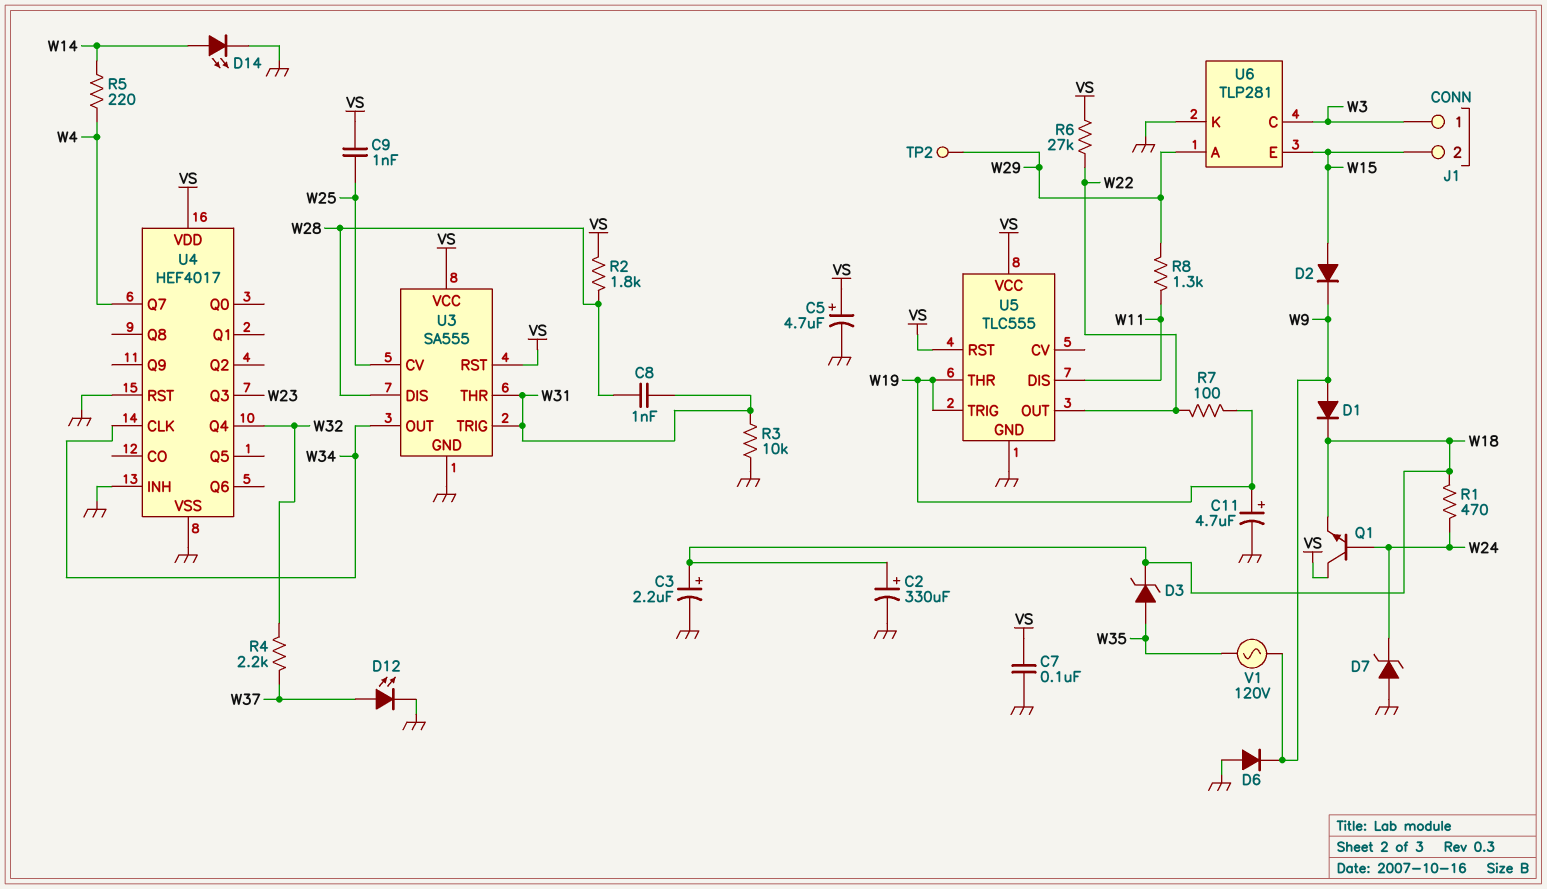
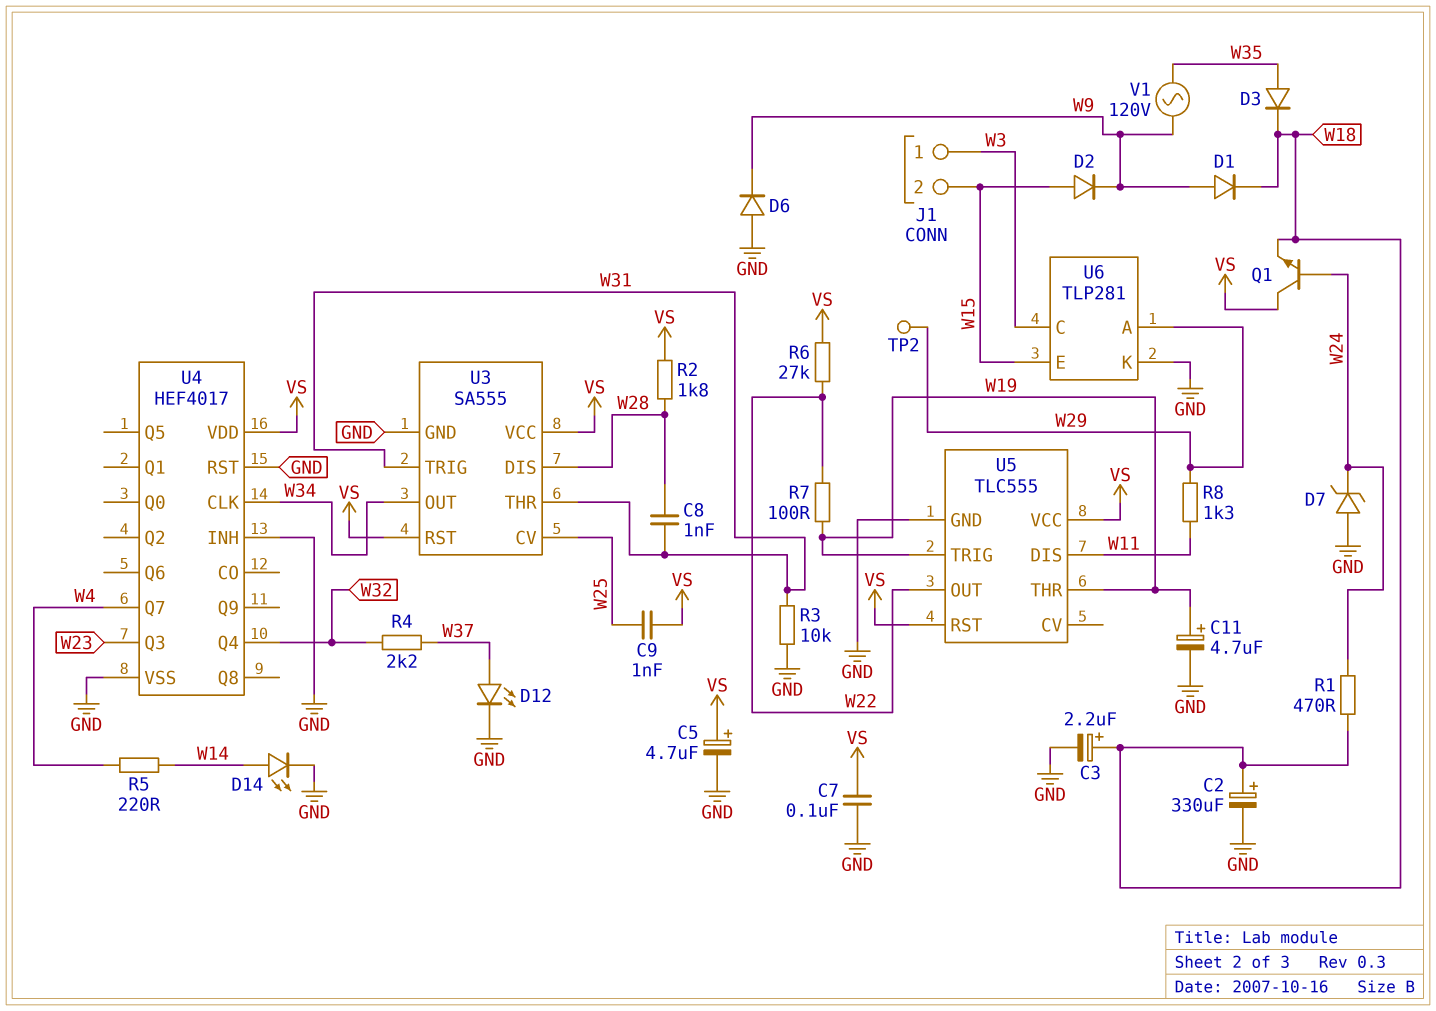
D3: zener (A W35, K W18) -> diode (A W35, K W18)

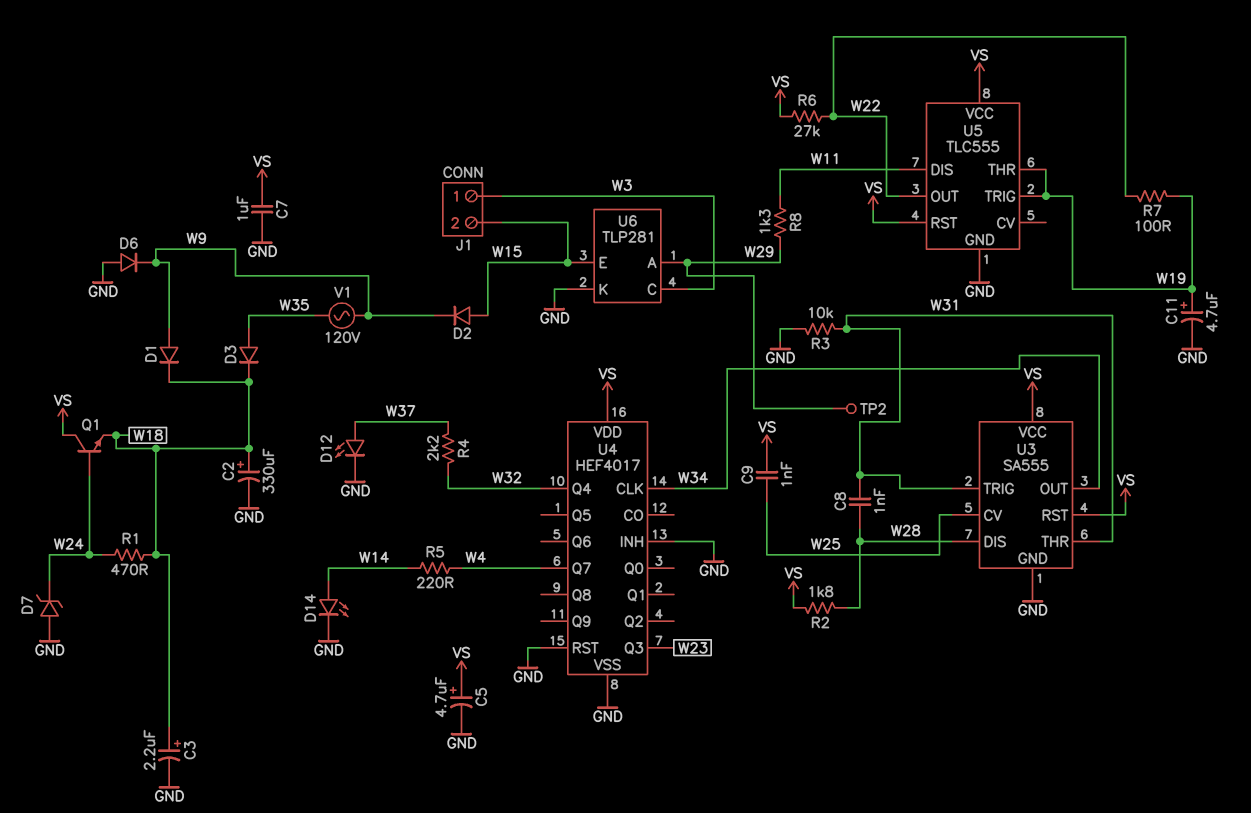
C7: 100nF (GND, VS) -> 1uF (GND, VS)

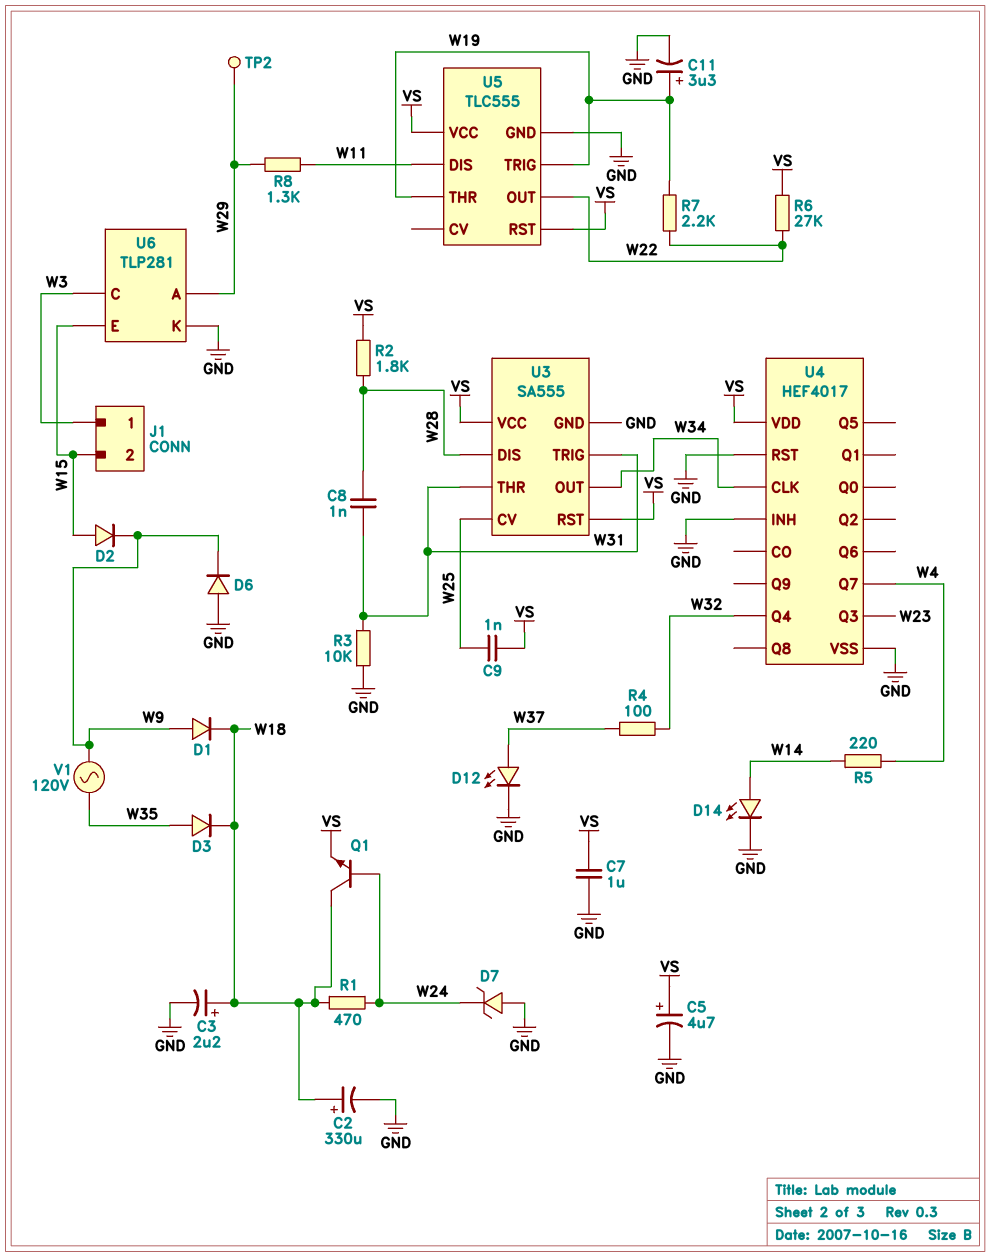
C11: 4.7uF (plus W19, minus GND) -> 3.3uF (plus W19, minus GND)
Q1: NPN (B W24, C VS, E W18) -> NPN (B W24, C W18, E VS)
R4: 2.2k (W32, W37) -> 100 (W32, W37)
R7: 100 (W19, W22) -> 2.2k (W19, W22)

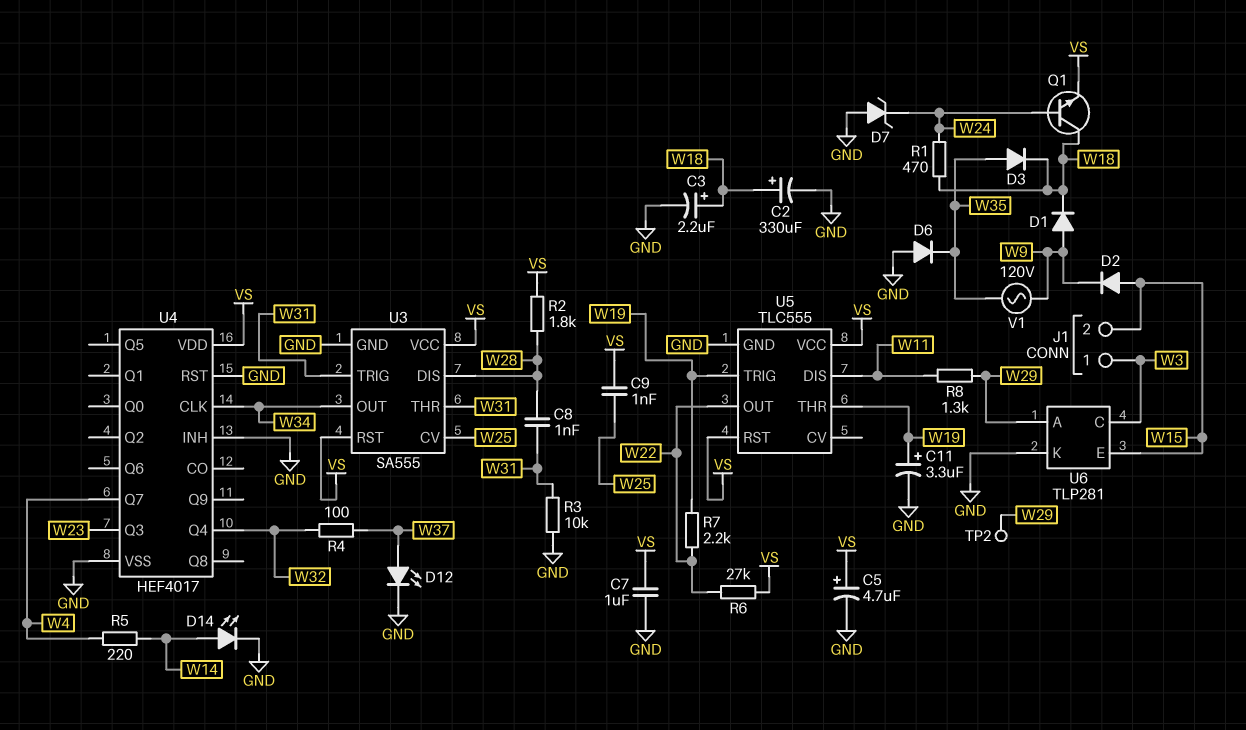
D6: diode (A GND, K W9) -> diode (A GND, K W35)

